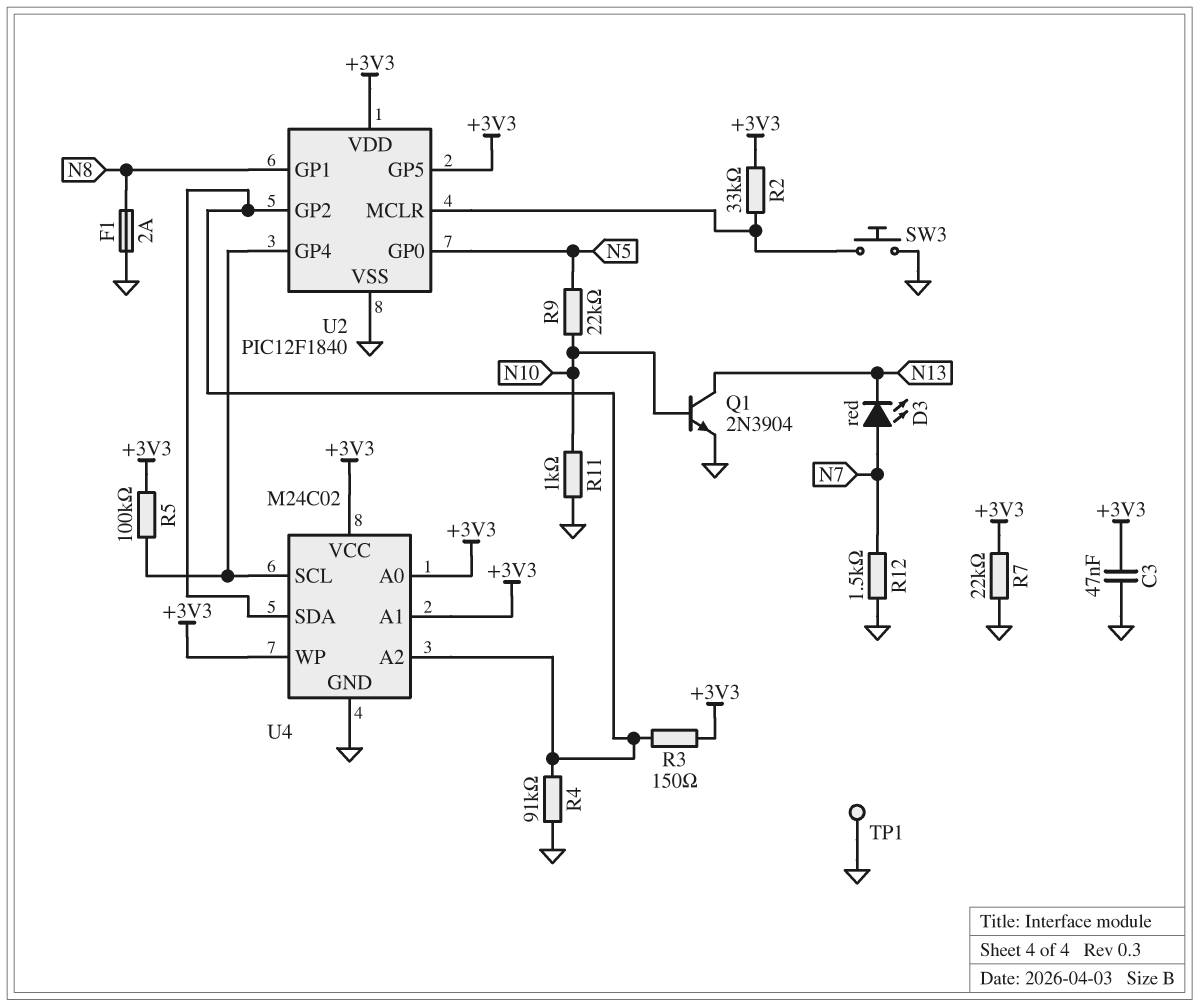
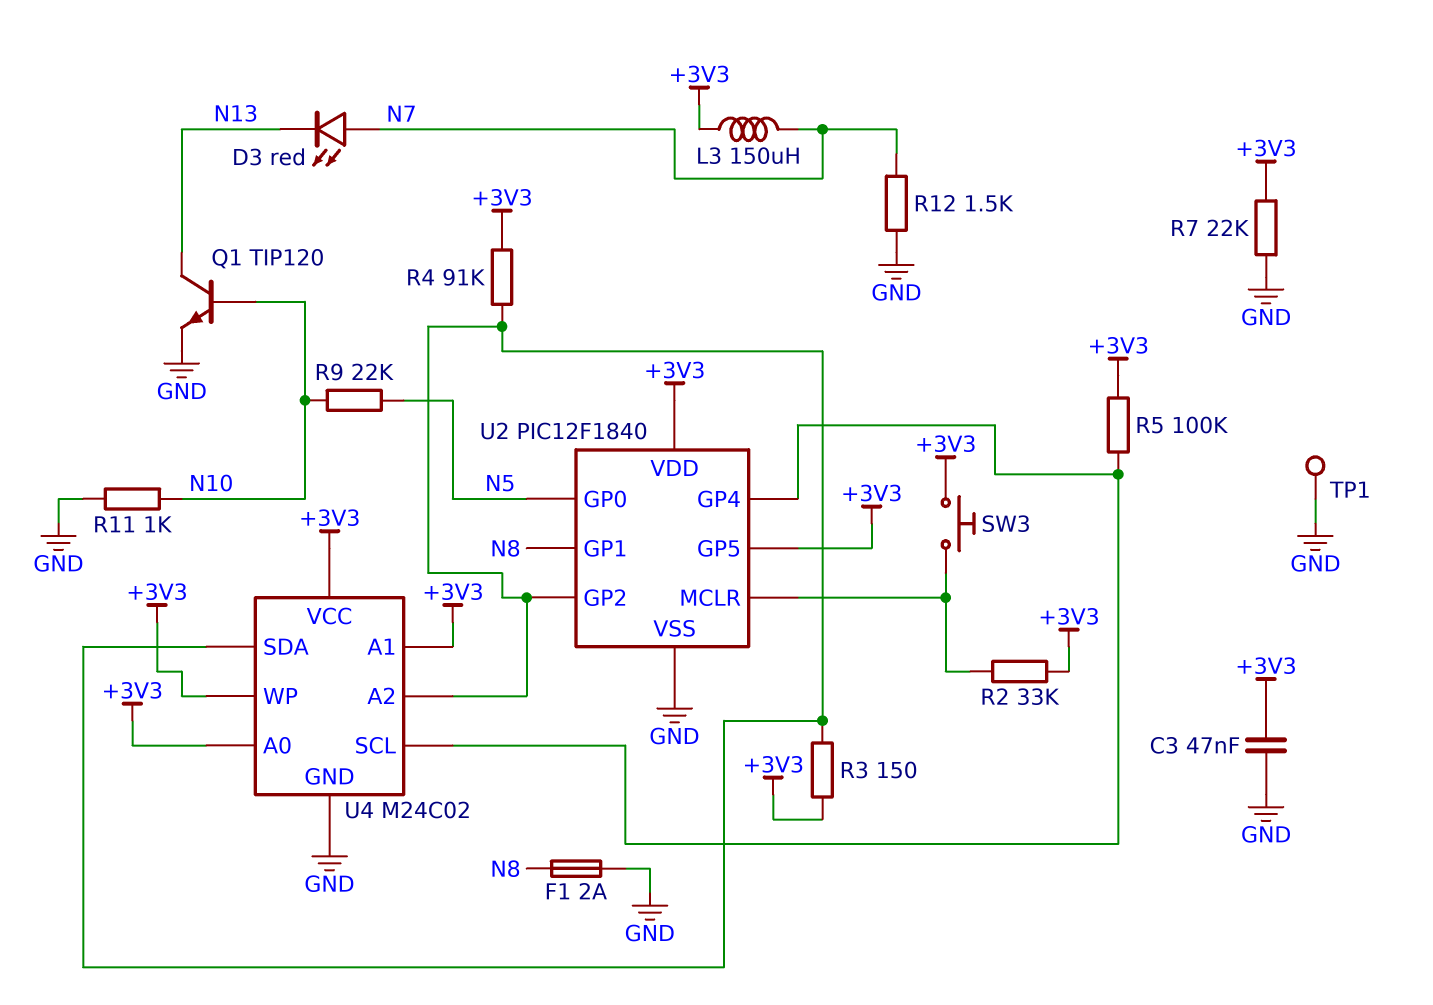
L3: none -> 150uH (+3V3, N7)
Q1: NPN 2N3904 (B N10, C N13, E GND) -> NPN TIP120 (B N10, C N13, E GND)
R4: 91k (GND, U2/GP2) -> 91k (+3V3, U2/GP2)
SW3: button (GND, U2/MCLR) -> button (+3V3, U2/MCLR)

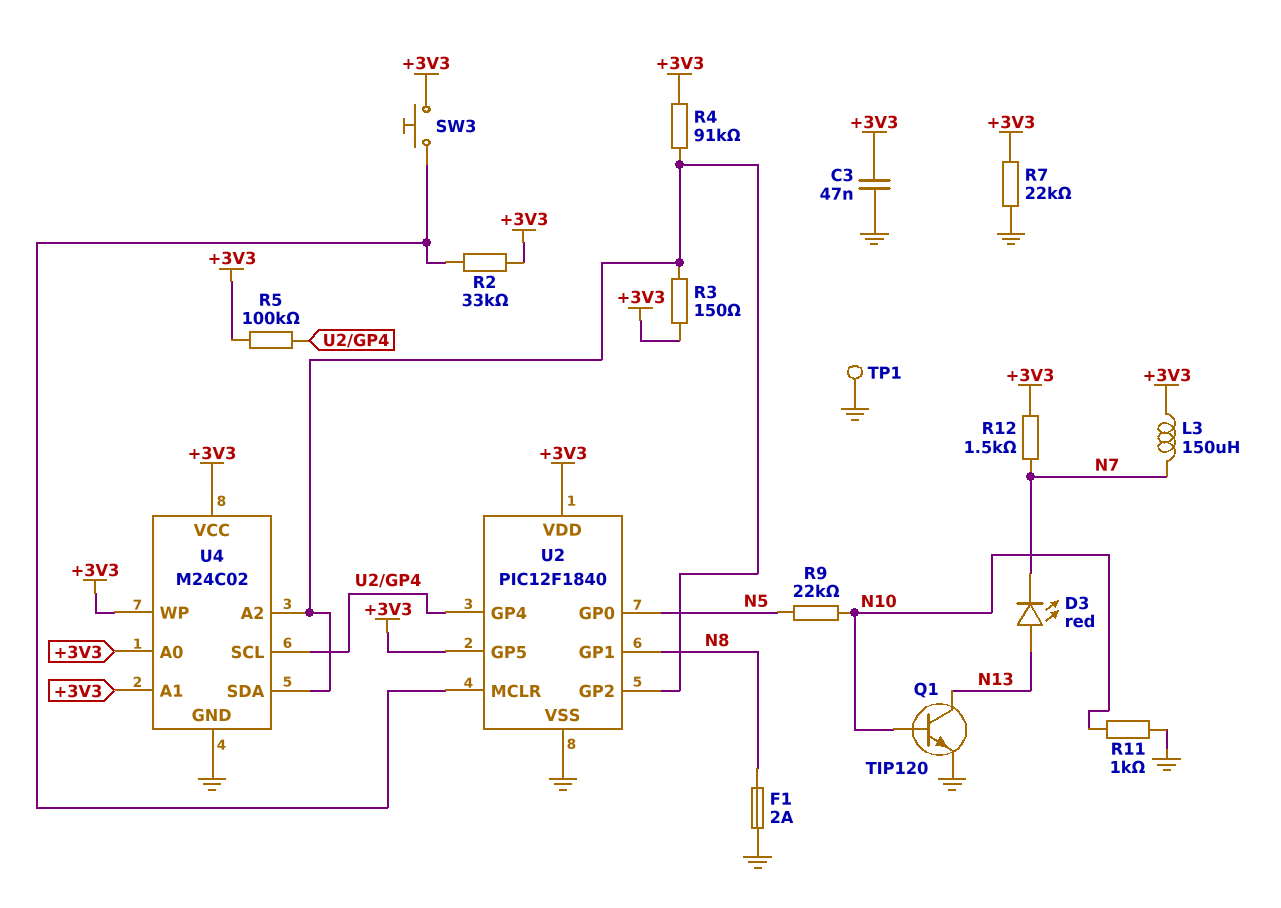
D3: LED red (A N7, K N13) -> LED red (A N13, K N7)
R12: 1.5k (GND, N7) -> 1.5k (+3V3, N7)

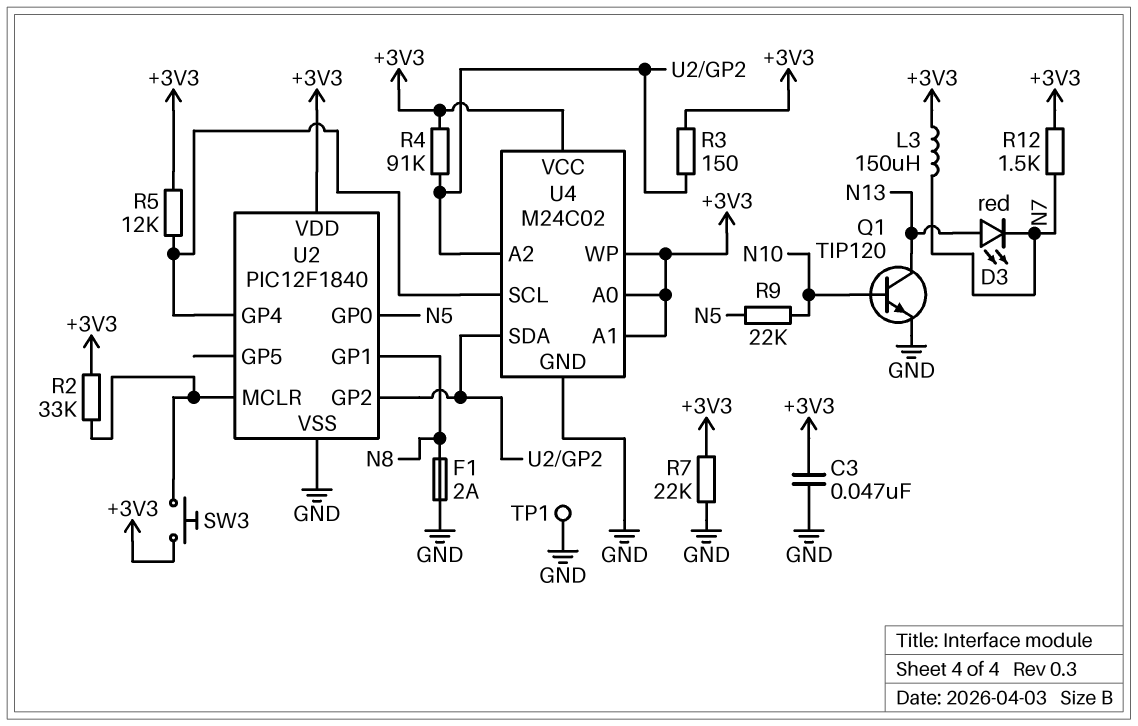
R5: 100k (+3V3, U2/GP4) -> 12k (+3V3, U2/GP4)
R11: 1k (GND, N10) -> none
U2 pin GP5: +3V3 -> none

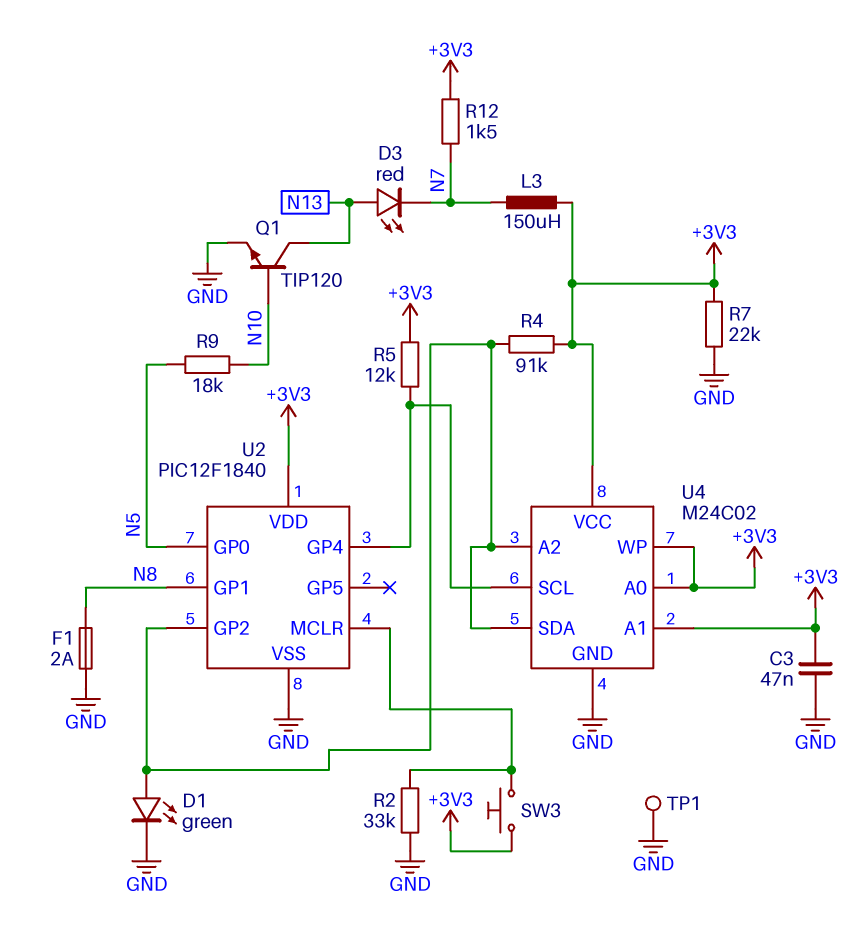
D1: none -> LED green (A U2/GP2, K GND)
R2: 33k (+3V3, U2/MCLR) -> 33k (GND, U2/MCLR)
R3: 150 (+3V3, U2/GP2) -> none
R9: 22k (N5, N10) -> 18k (N5, N10)

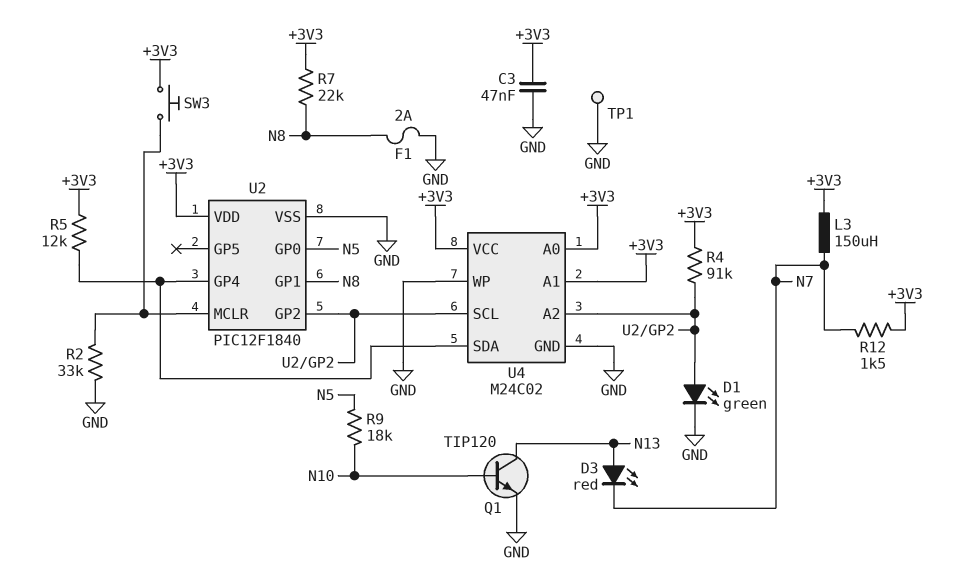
R7: 22k (+3V3, GND) -> 22k (+3V3, N8)
U4 pin SCL: U2/GP4 -> U2/GP2
U4 pin SDA: U2/GP2 -> U2/GP4
U4 pin WP: +3V3 -> GND

